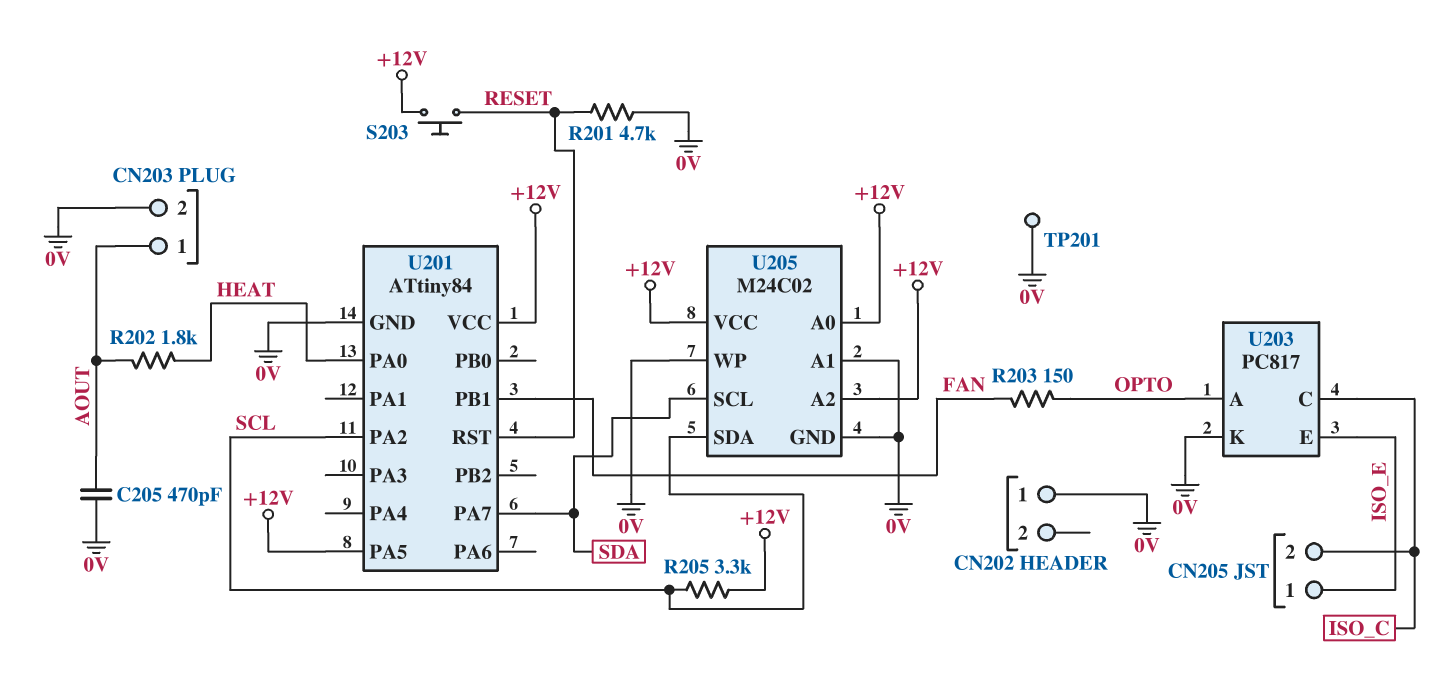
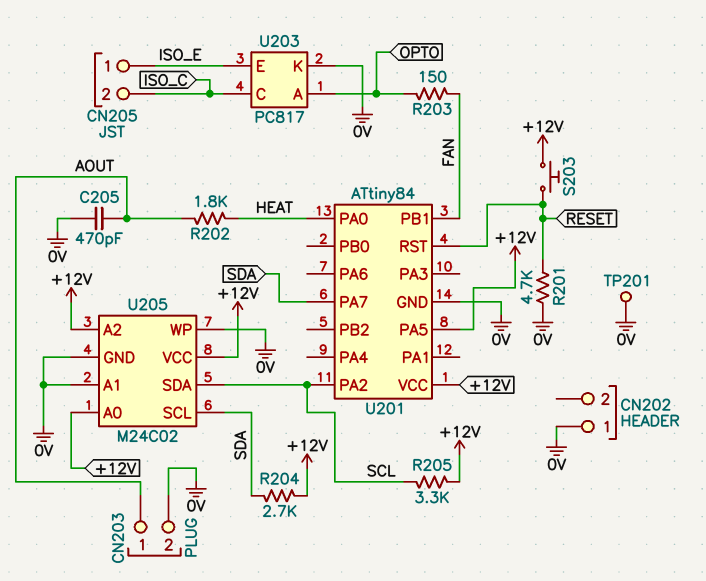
R204: none -> 2.7k (+12V, SDA)

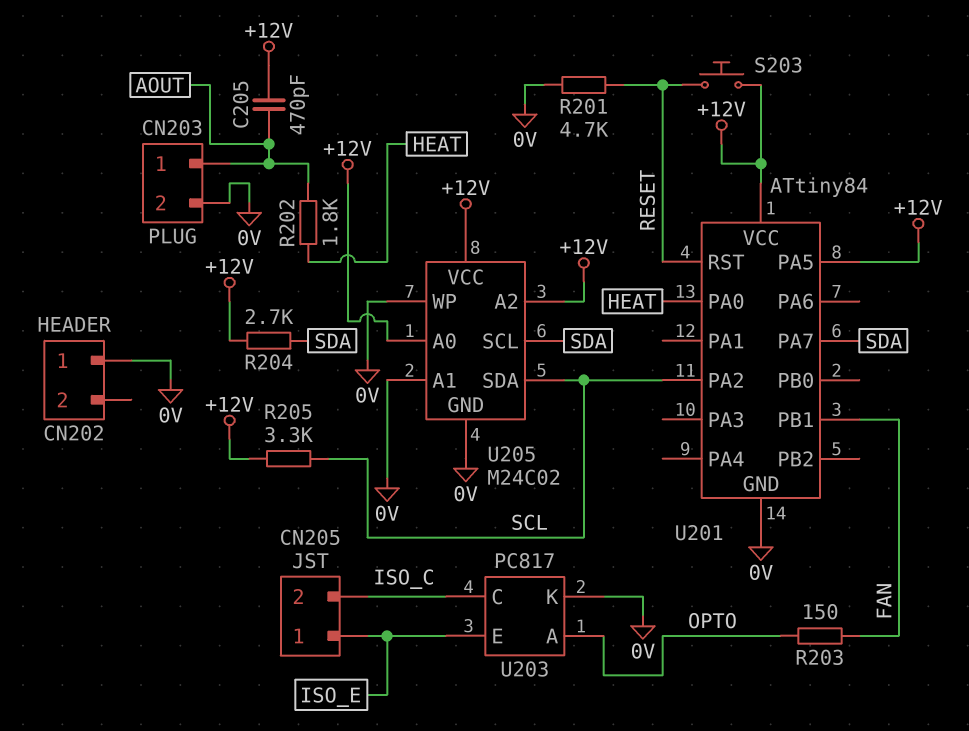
C205: 470pF (0V, AOUT) -> 470pF (+12V, AOUT)
TP201: test point (0V) -> none

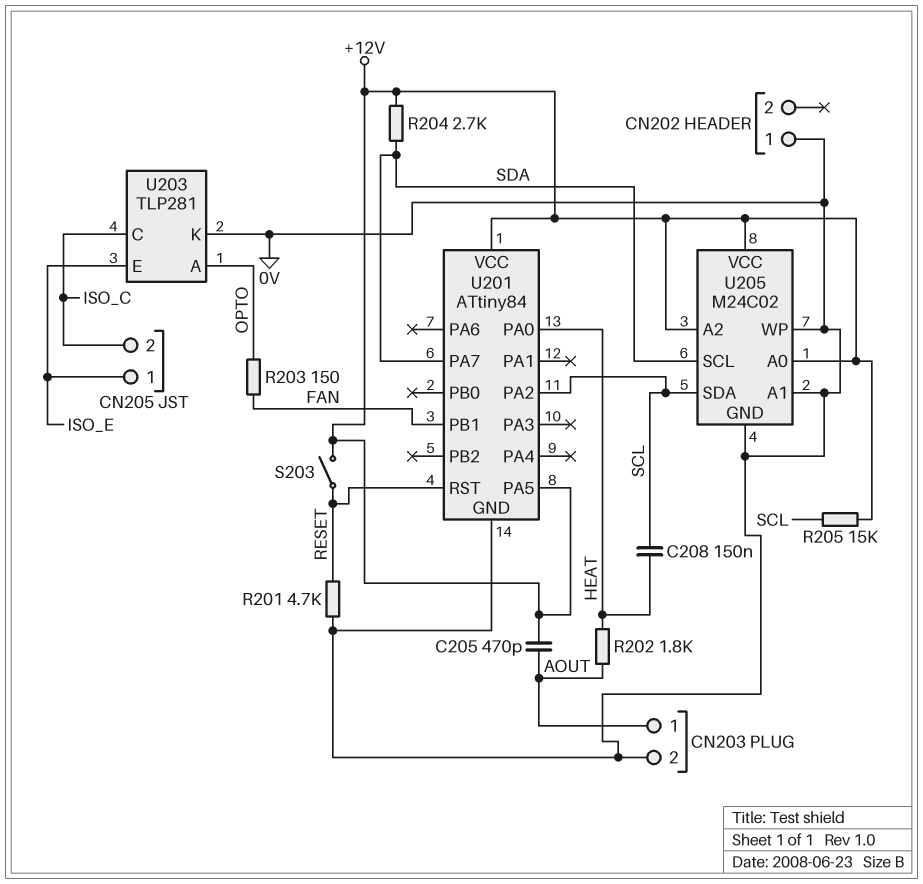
C208: none -> 150nF (HEAT, SCL)
R205: 3.3k (+12V, SCL) -> 15k (+12V, SCL)
S203: button (+12V, RESET) -> switch (+12V, RESET)
U203: PC817 -> TLP281

